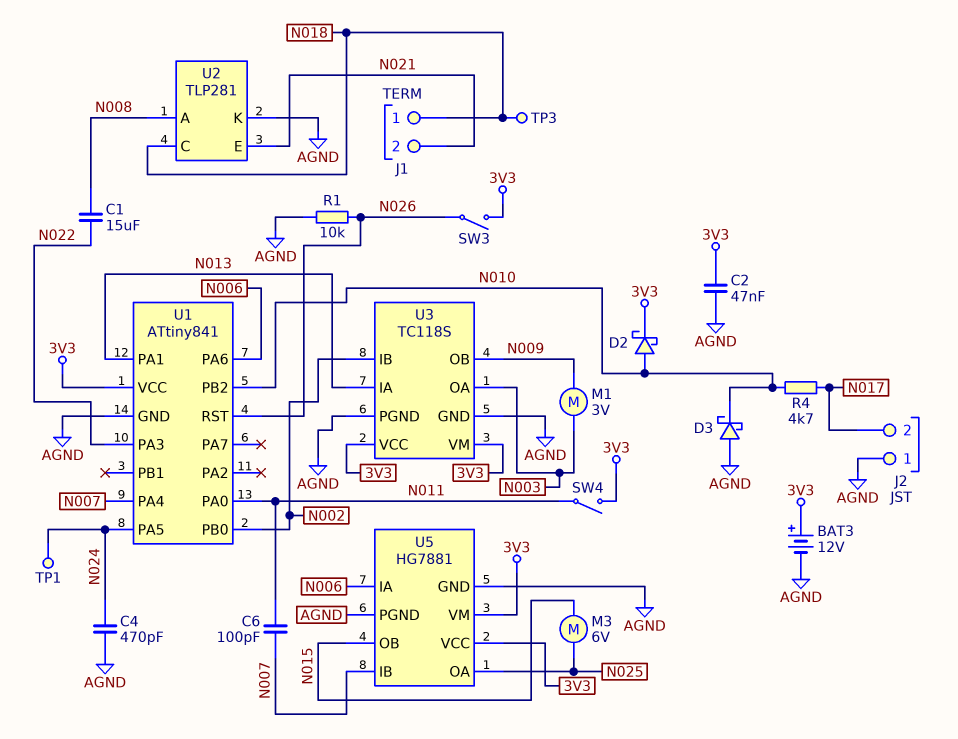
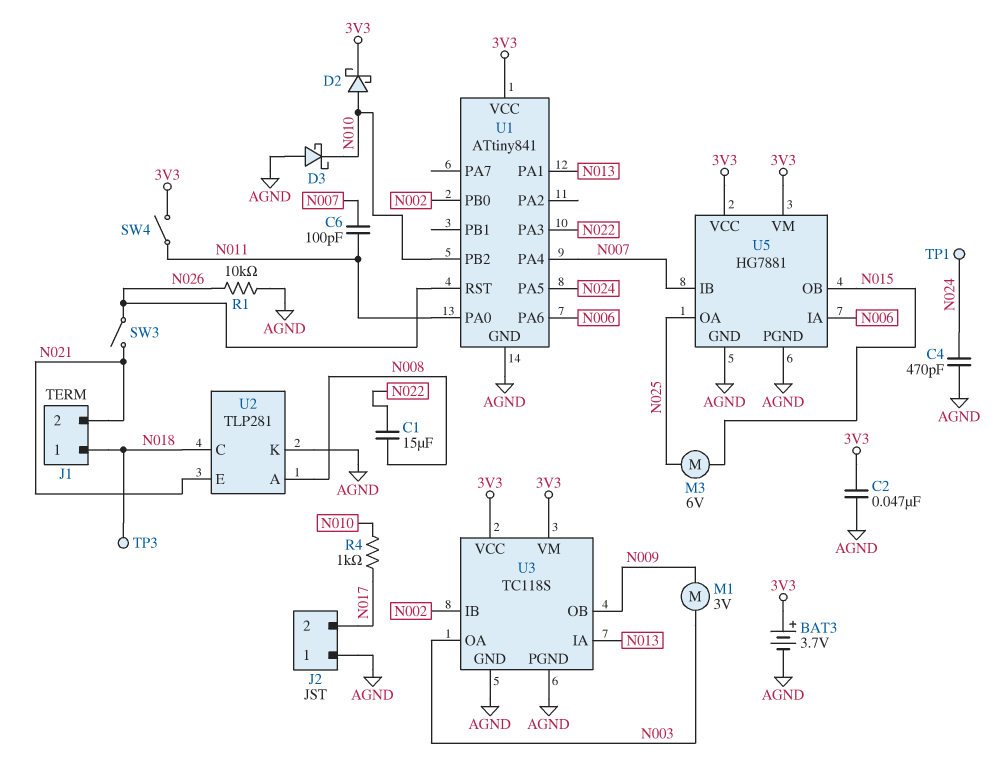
BAT3: 12V (plus 3V3, minus AGND) -> 3.7V (plus 3V3, minus AGND)
R4: 4.7k (N010, N017) -> 1k (N010, N017)
SW3: switch (3V3, N026) -> switch (N021, N026)

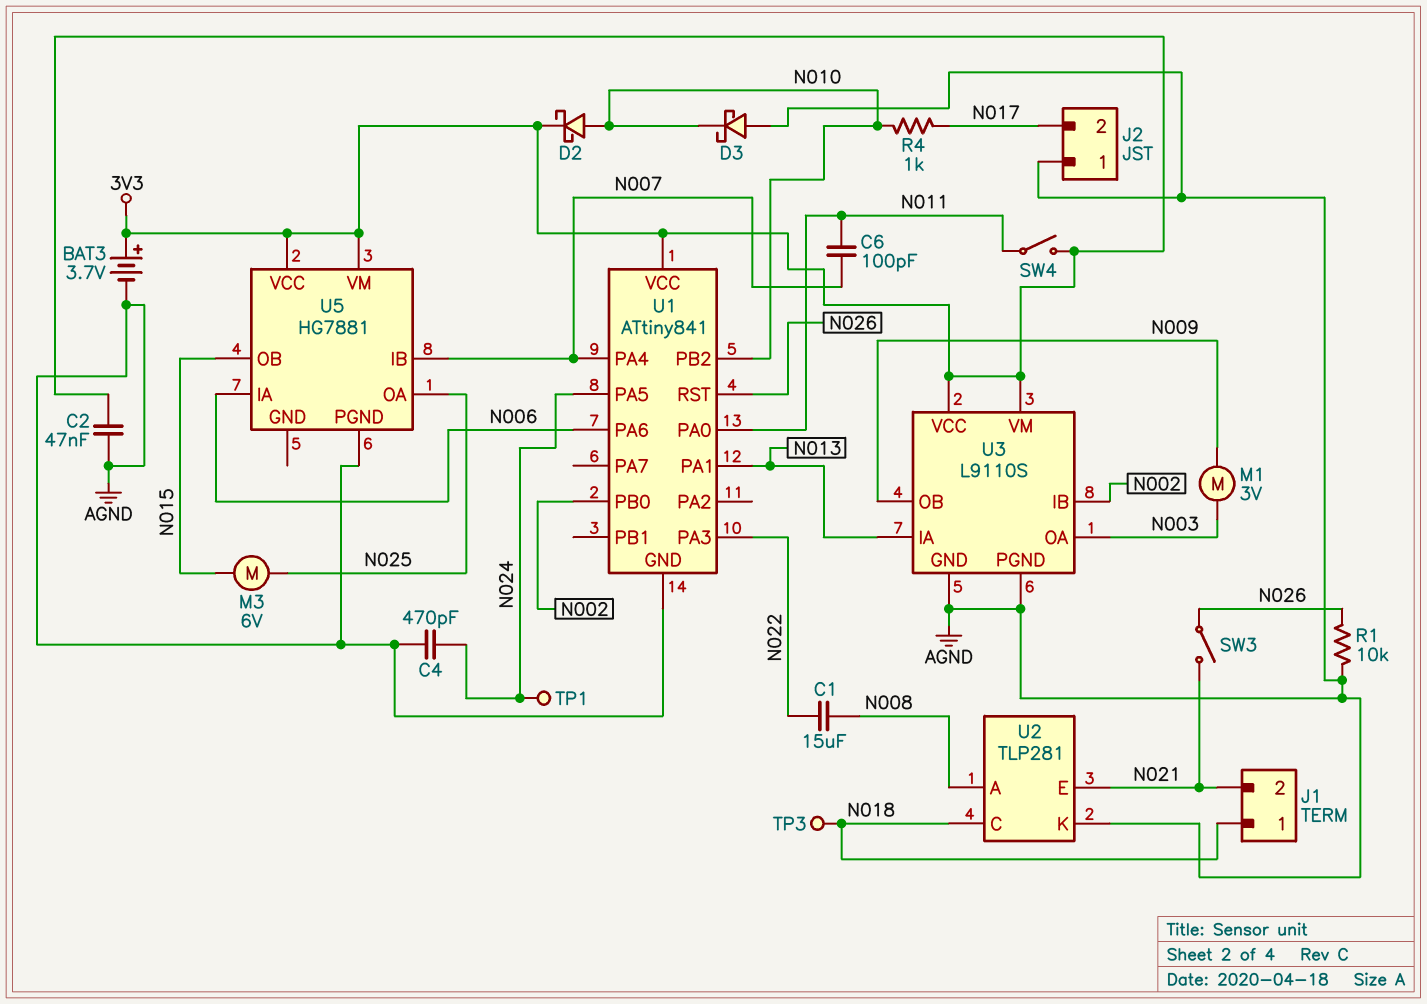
U3: TC118S -> L9110S
U5 pin GND: AGND -> none

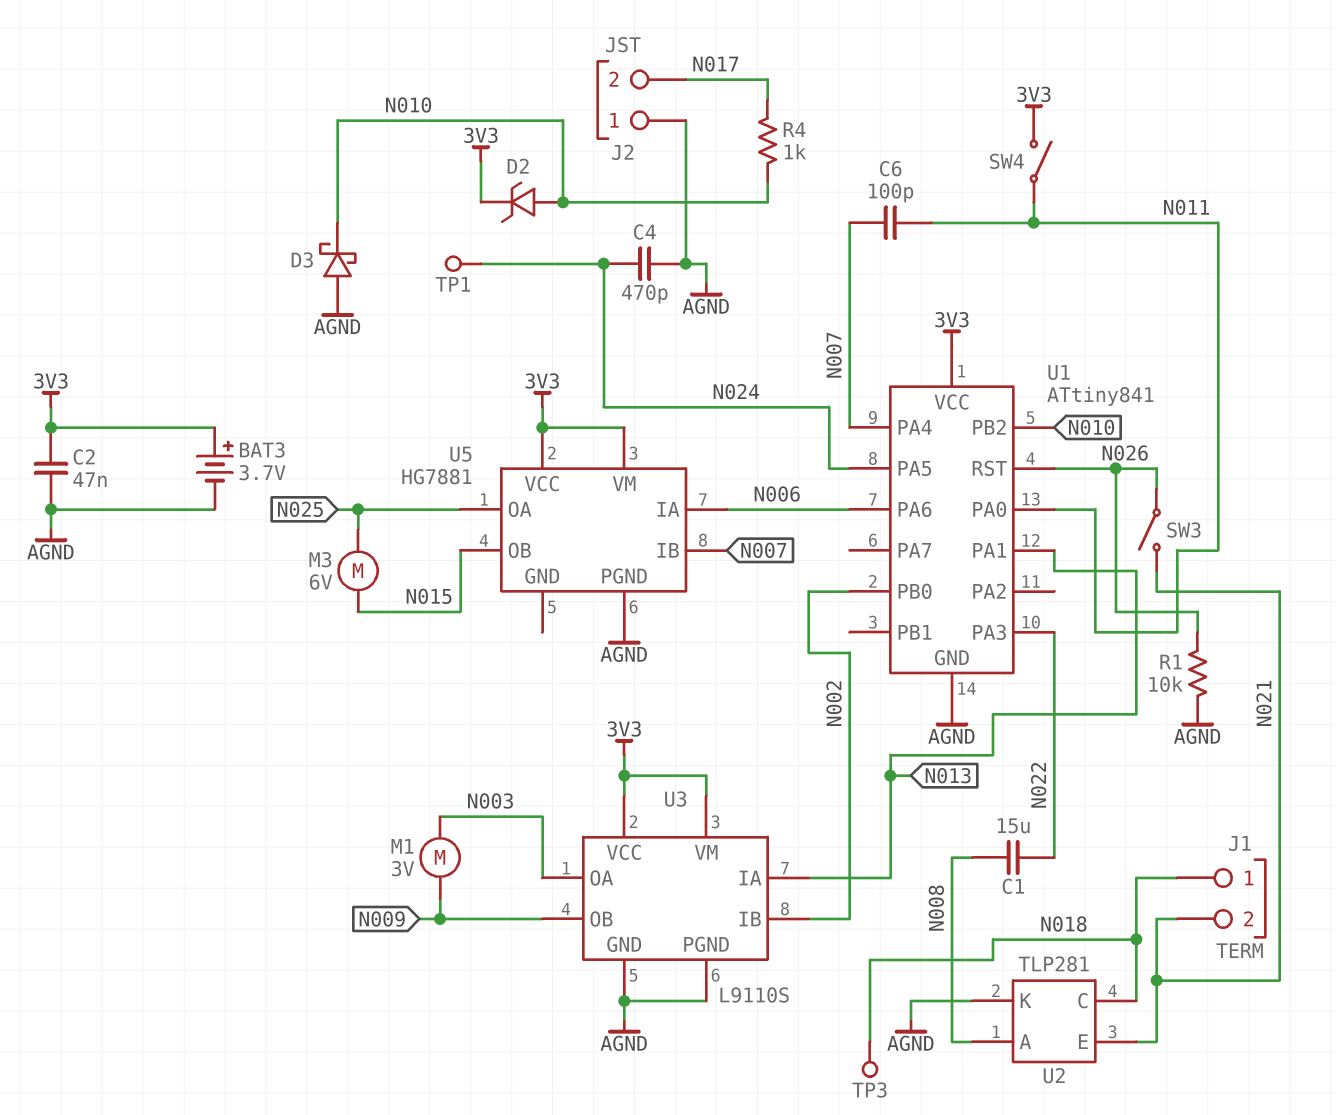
D2: schottky (A N010, K 3V3) -> zener (A N010, K 3V3)

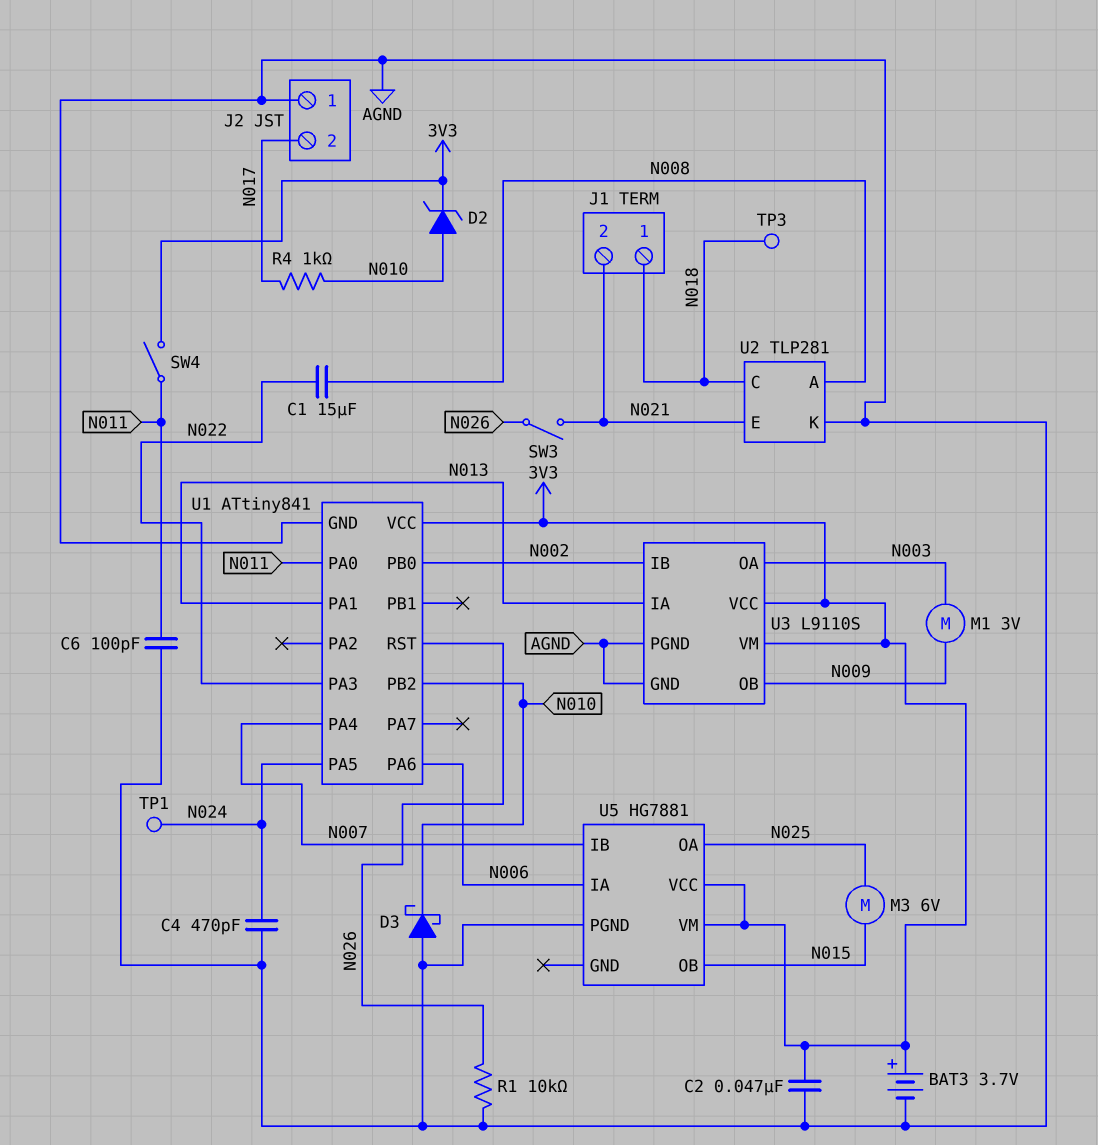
C6: 100pF (N007, N011) -> 100pF (AGND, N011)

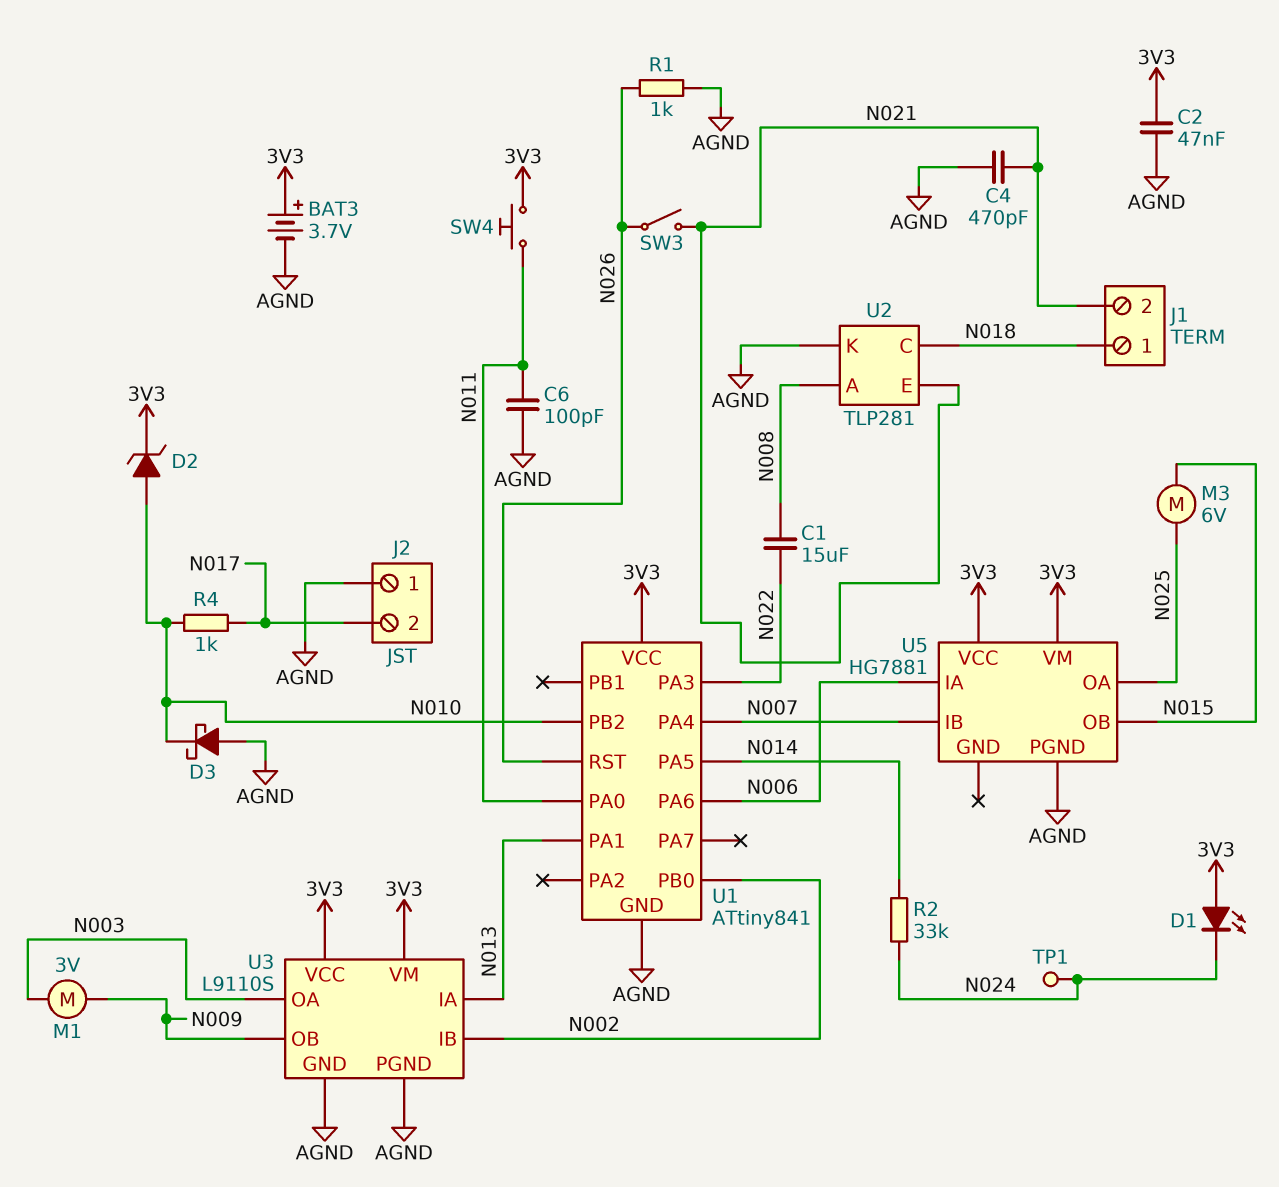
C4: 470pF (AGND, N024) -> 470pF (AGND, N021)
D1: none -> LED (A 3V3, K N024)
R1: 10k (AGND, N026) -> 1k (AGND, N026)
R2: none -> 33k (N014, N024)
SW4: switch (3V3, N011) -> button (3V3, N011)
TP3: test point (N018) -> none
U1 pin PA5: N024 -> N014

